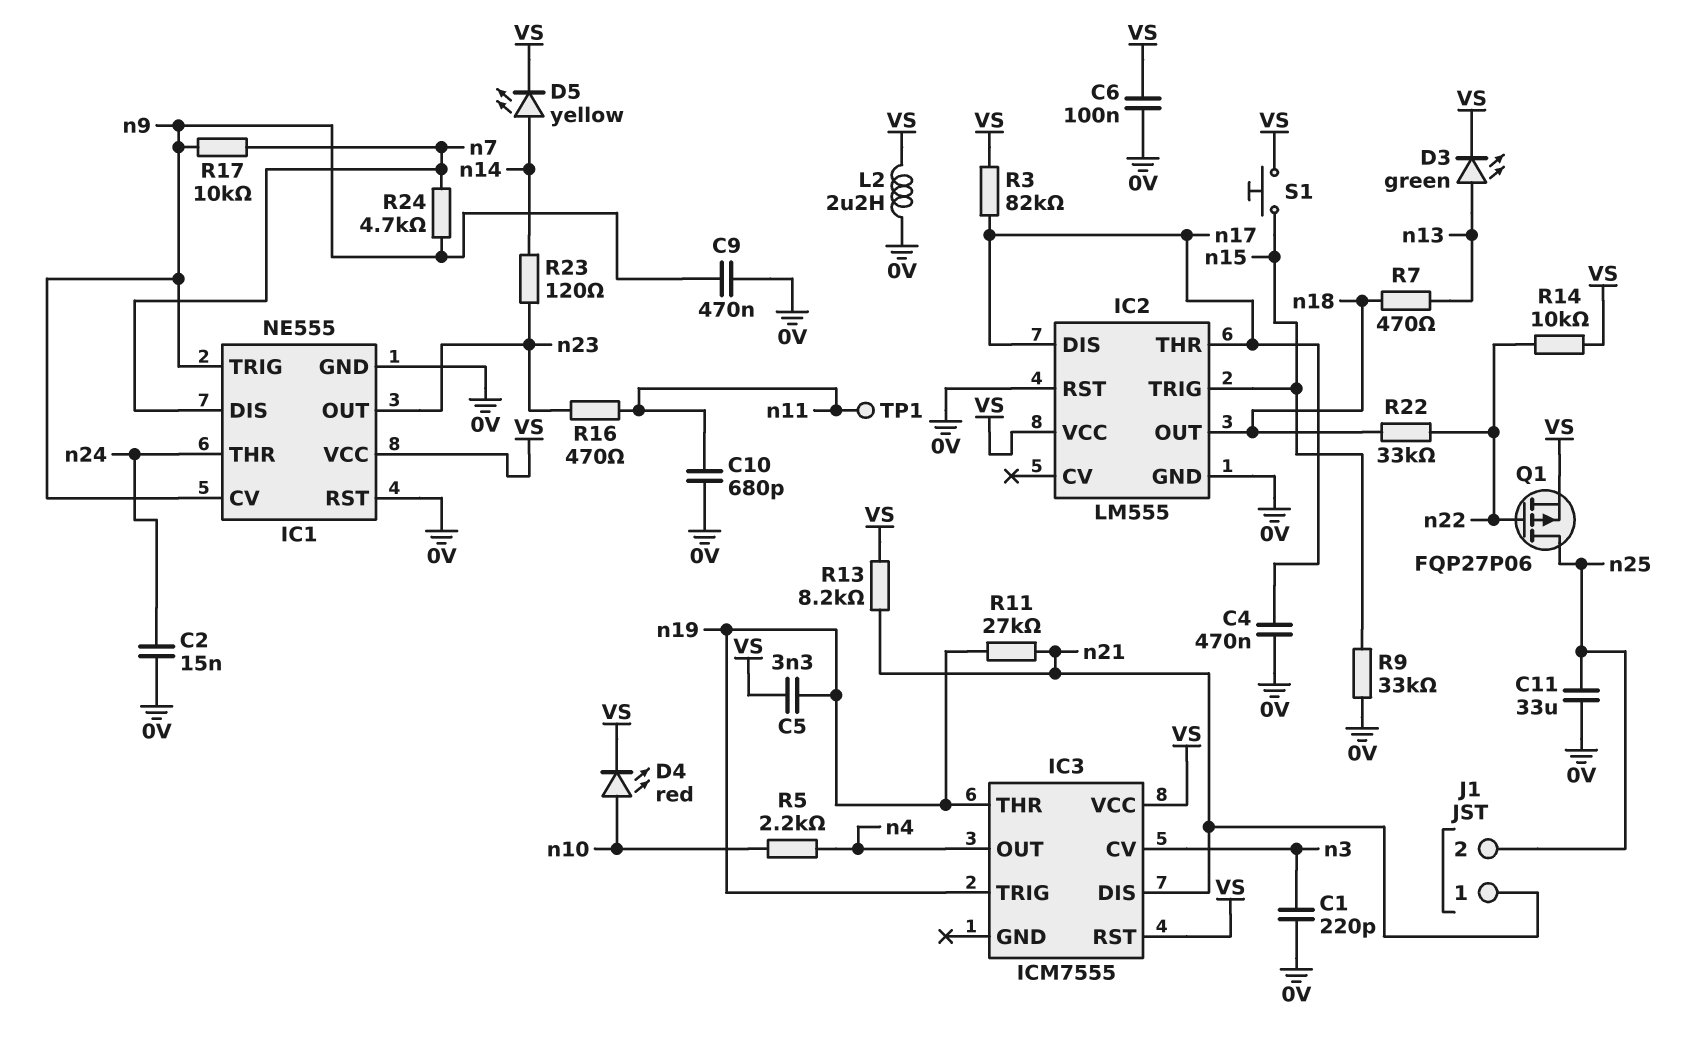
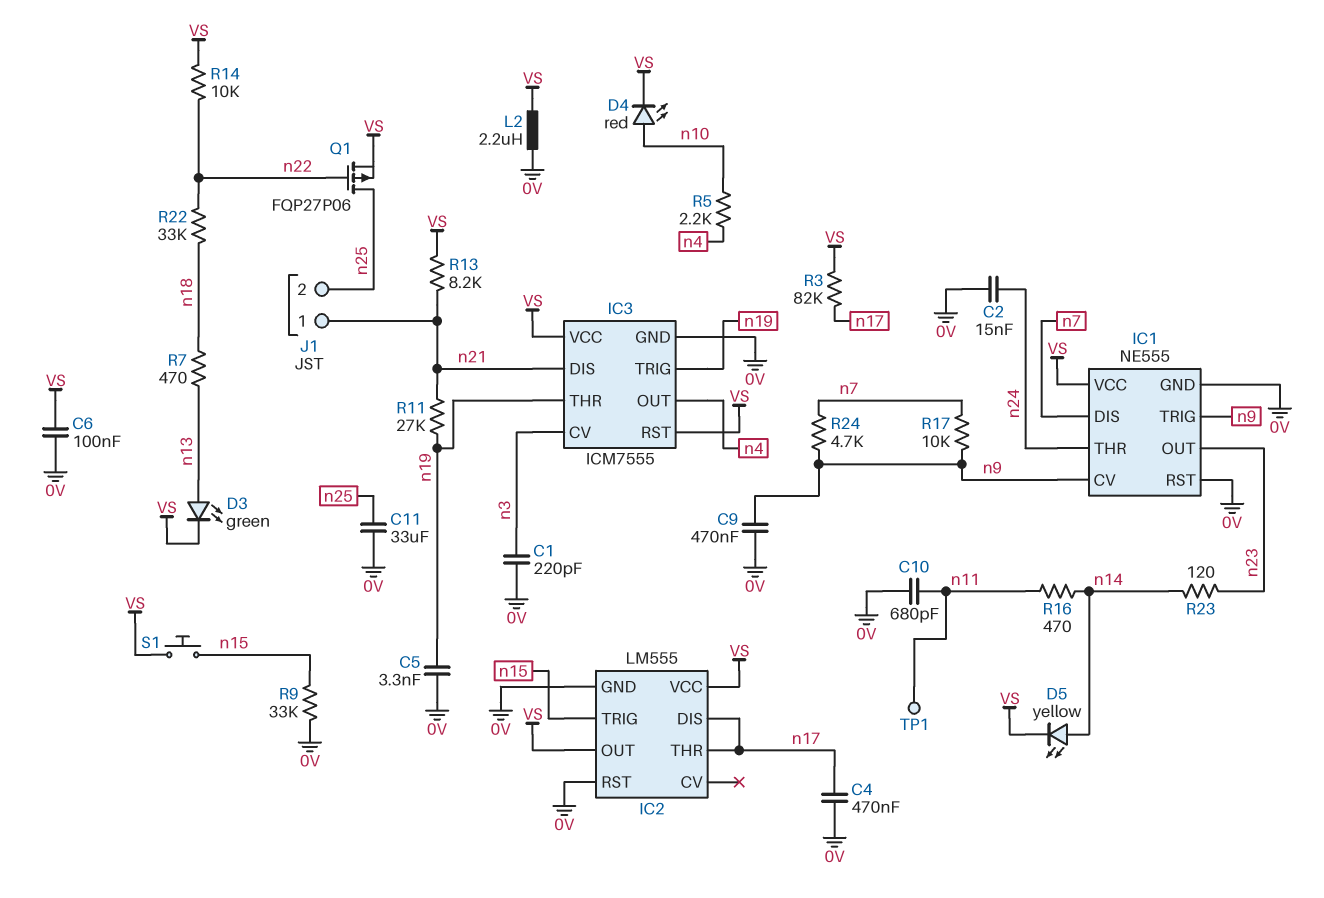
C5: 3.3nF (VS, n19) -> 3.3nF (0V, n19)
IC2 pin OUT: n18 -> VS
IC3 pin GND: none -> 0V
R16: 470 (n11, n23) -> 470 (n11, n14)

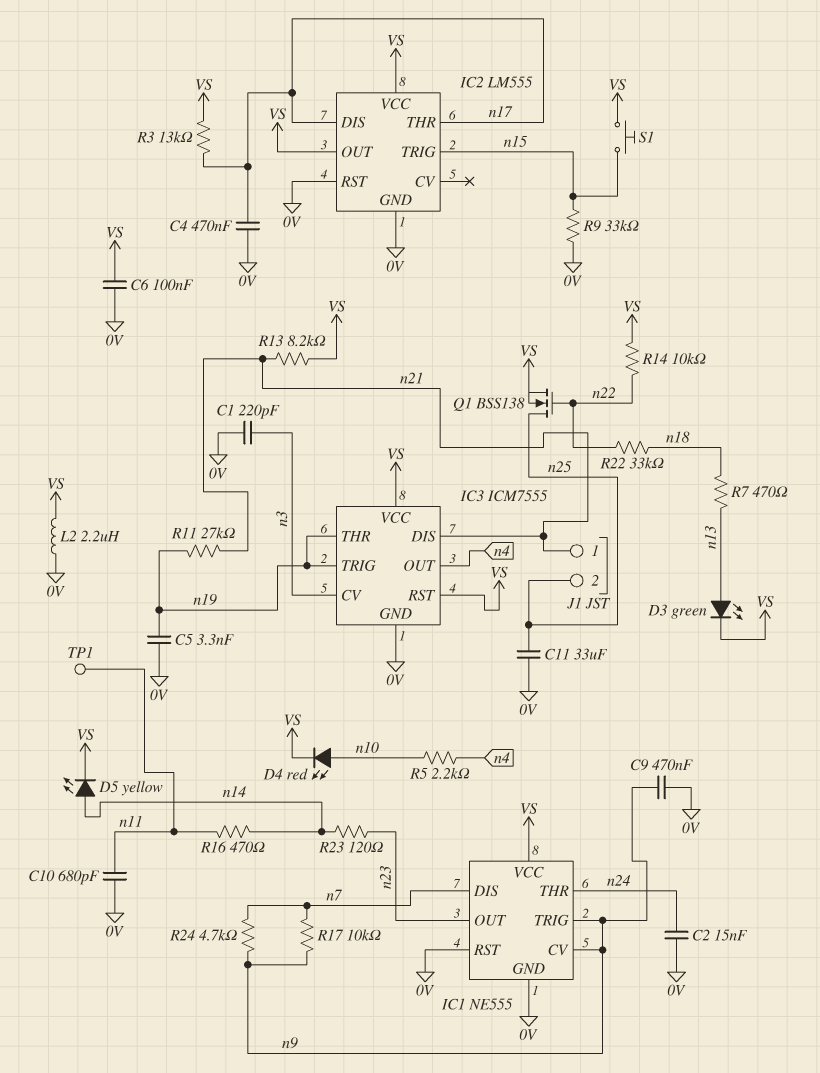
Q1: PMOS FQP27P06 (G n22, D n25, S VS) -> NMOS BSS138 (G n22, D n25, S VS)
R3: 82k (VS, n17) -> 13k (VS, n17)

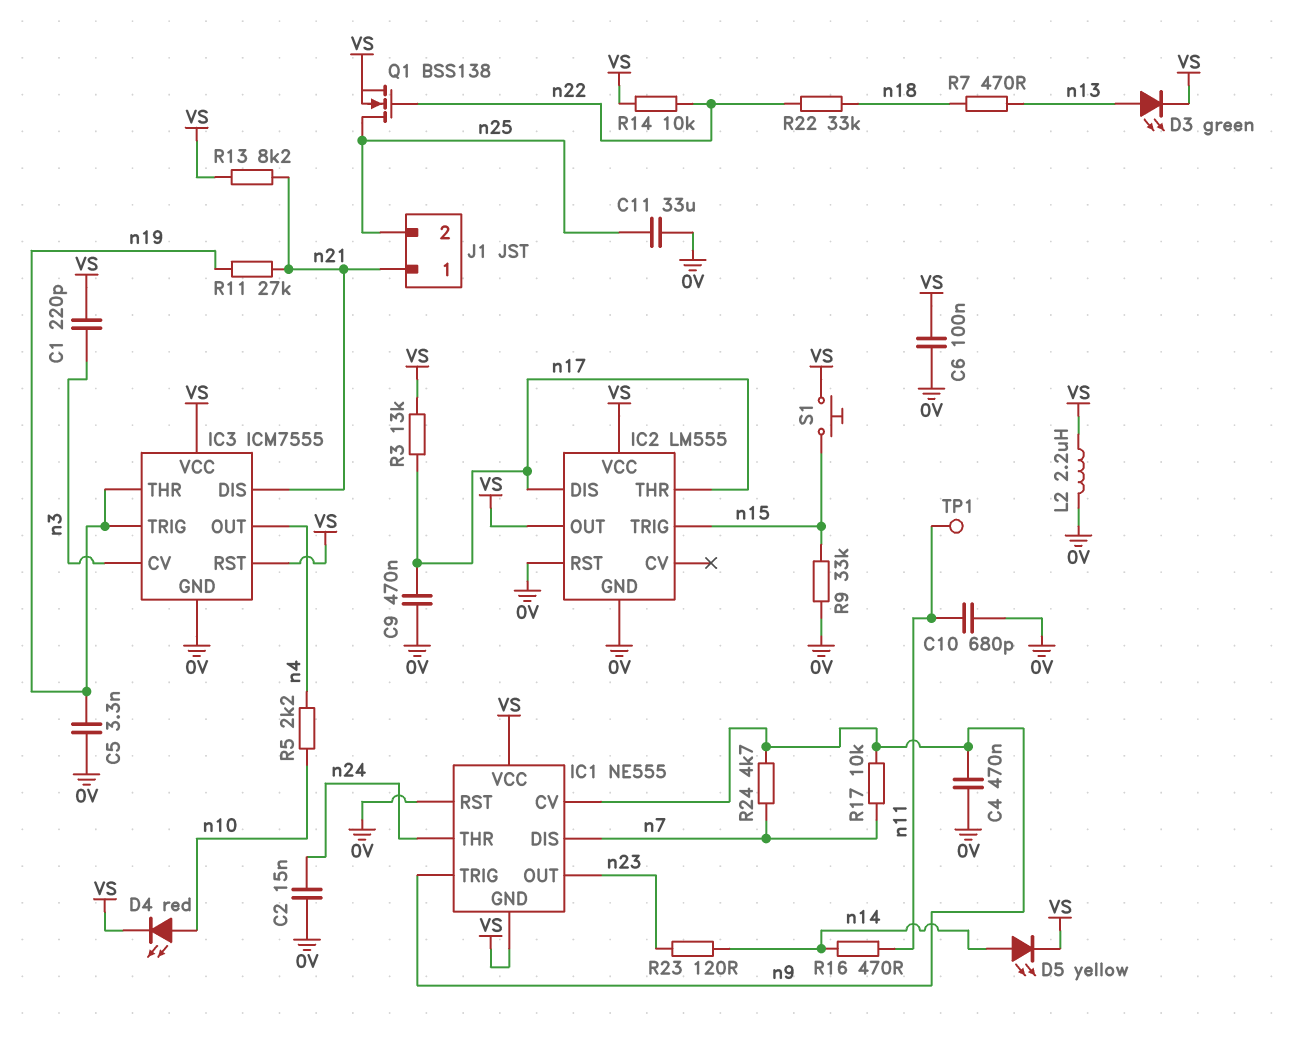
C1: 220pF (0V, n3) -> 220pF (VS, n3)
C4: 470nF (0V, n17) -> 470nF (0V, n9)
C9: 470nF (0V, n9) -> 470nF (0V, n17)
IC1 pin GND: 0V -> VS

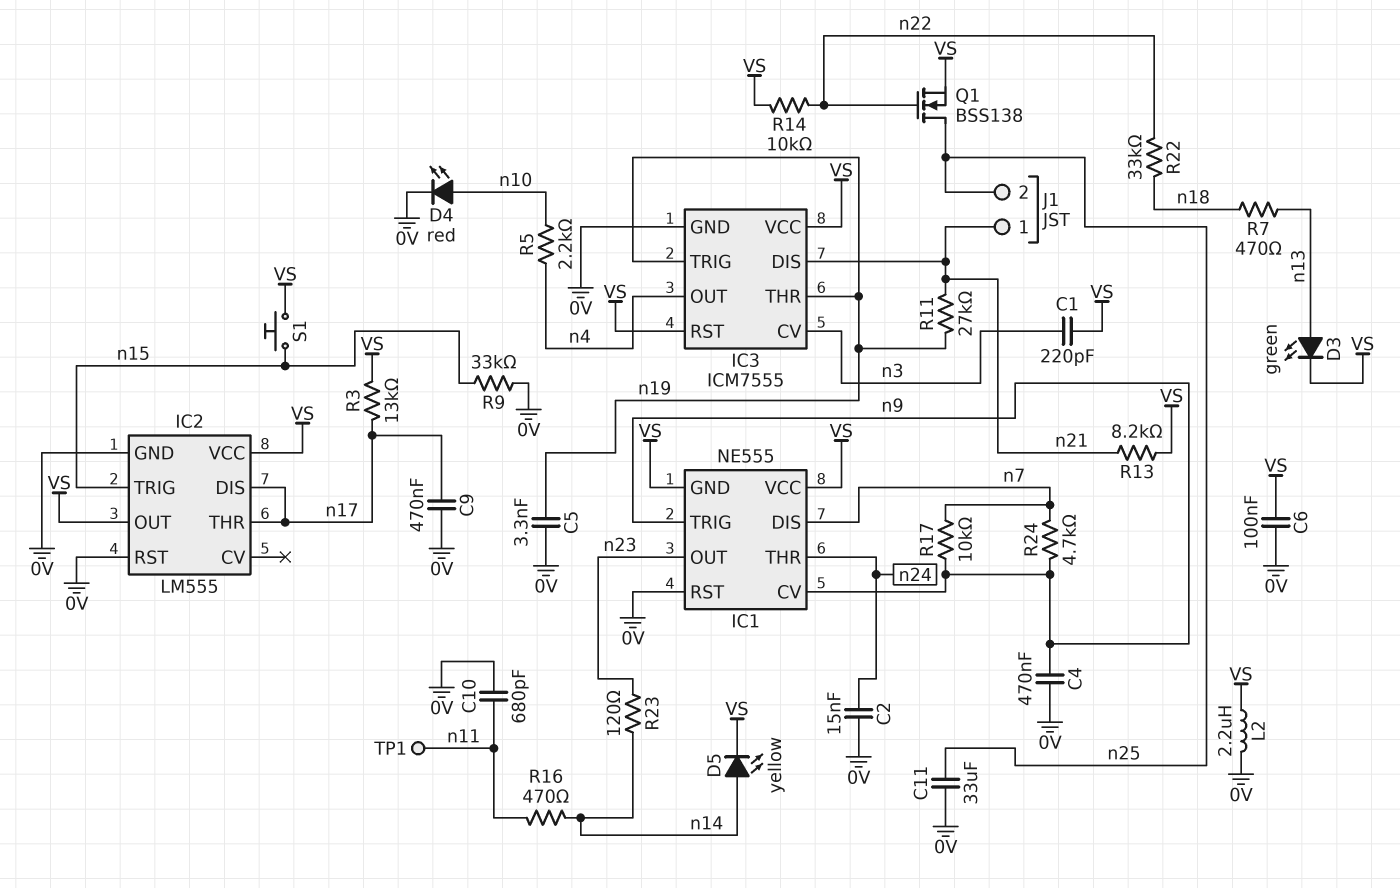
D4: LED red (A n10, K VS) -> LED red (A n10, K 0V)

